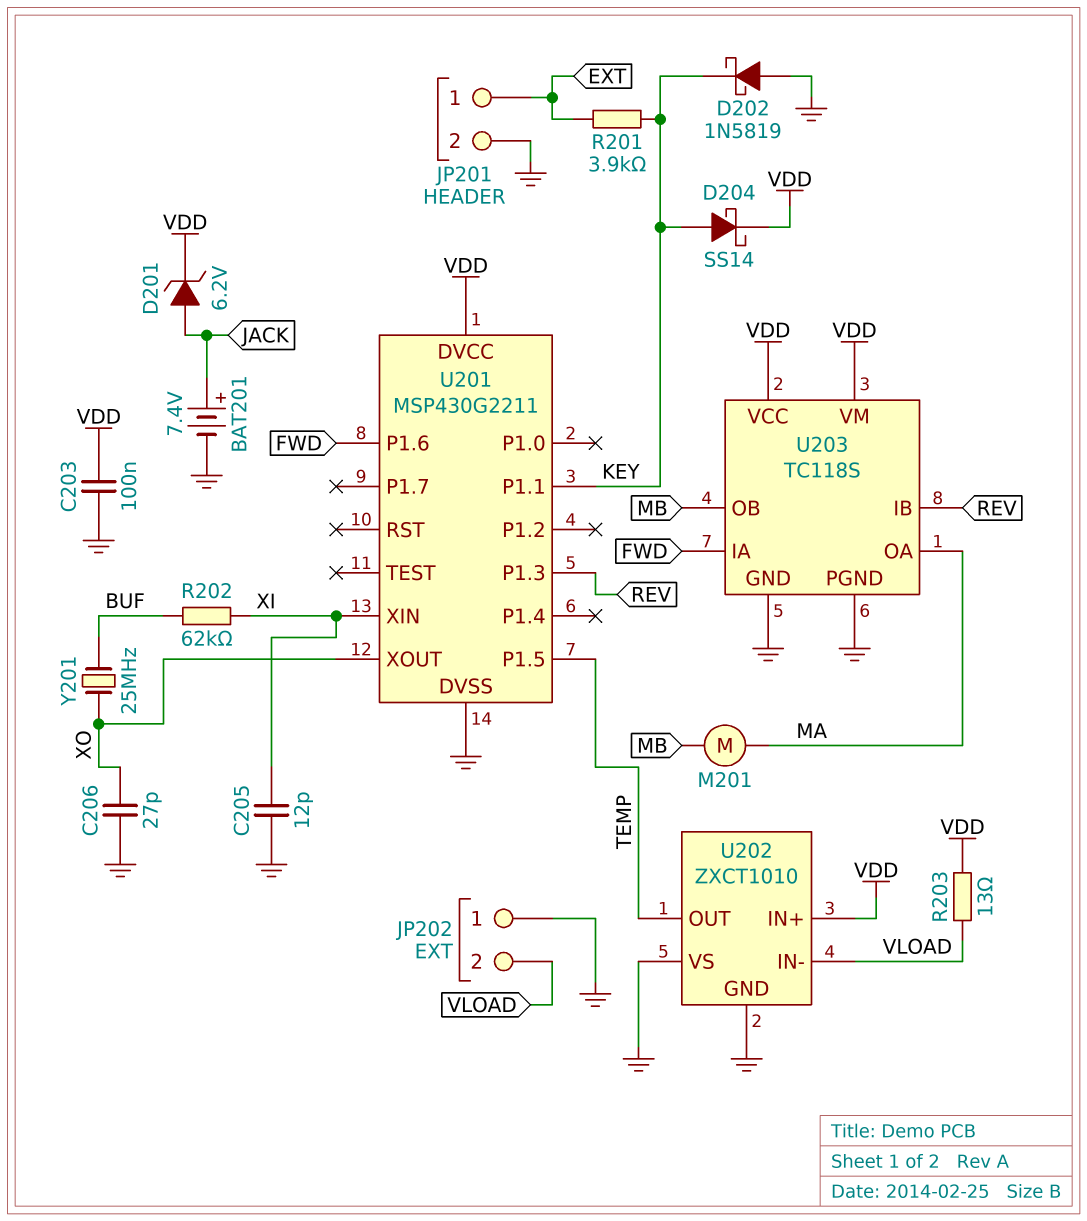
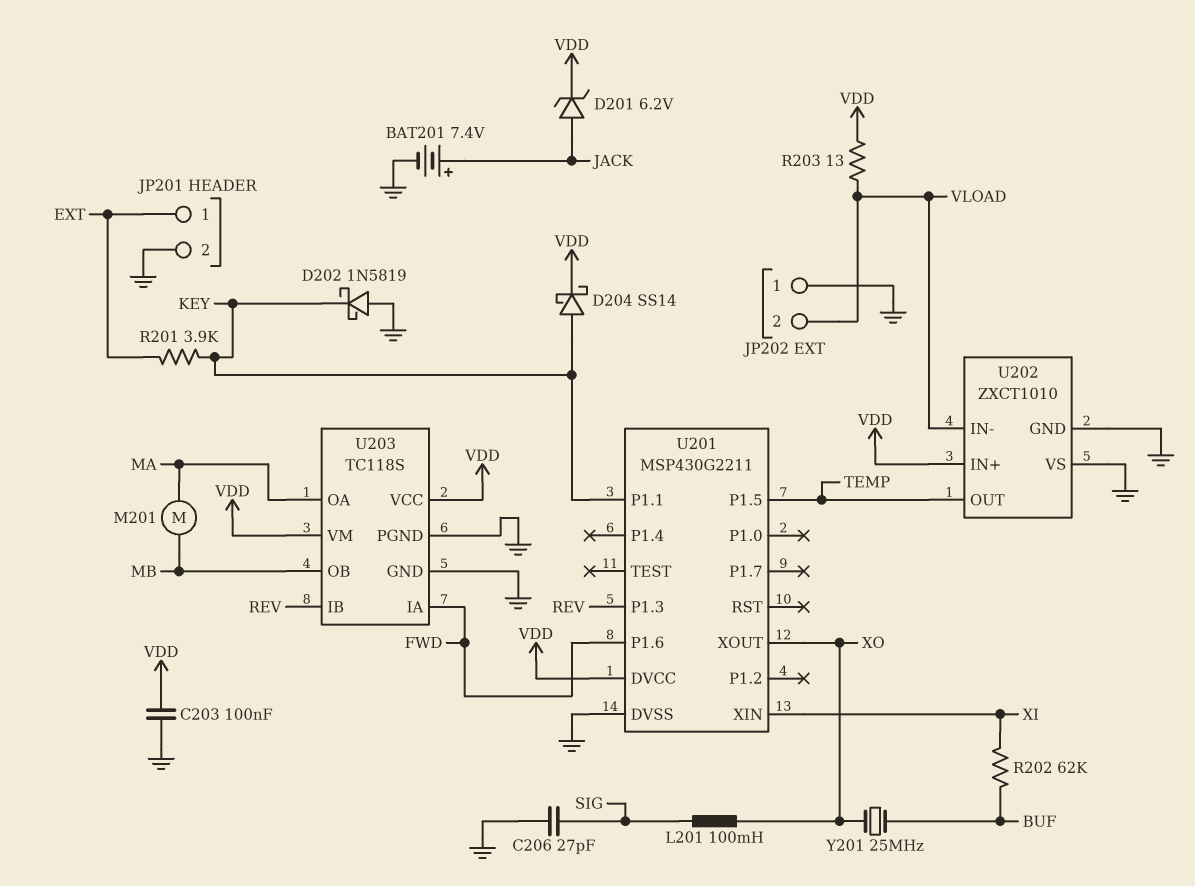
C205: 12pF (GND, XI) -> none
C206: 27pF (GND, XO) -> 27pF (GND, SIG)
L201: none -> 100mH (SIG, XO)

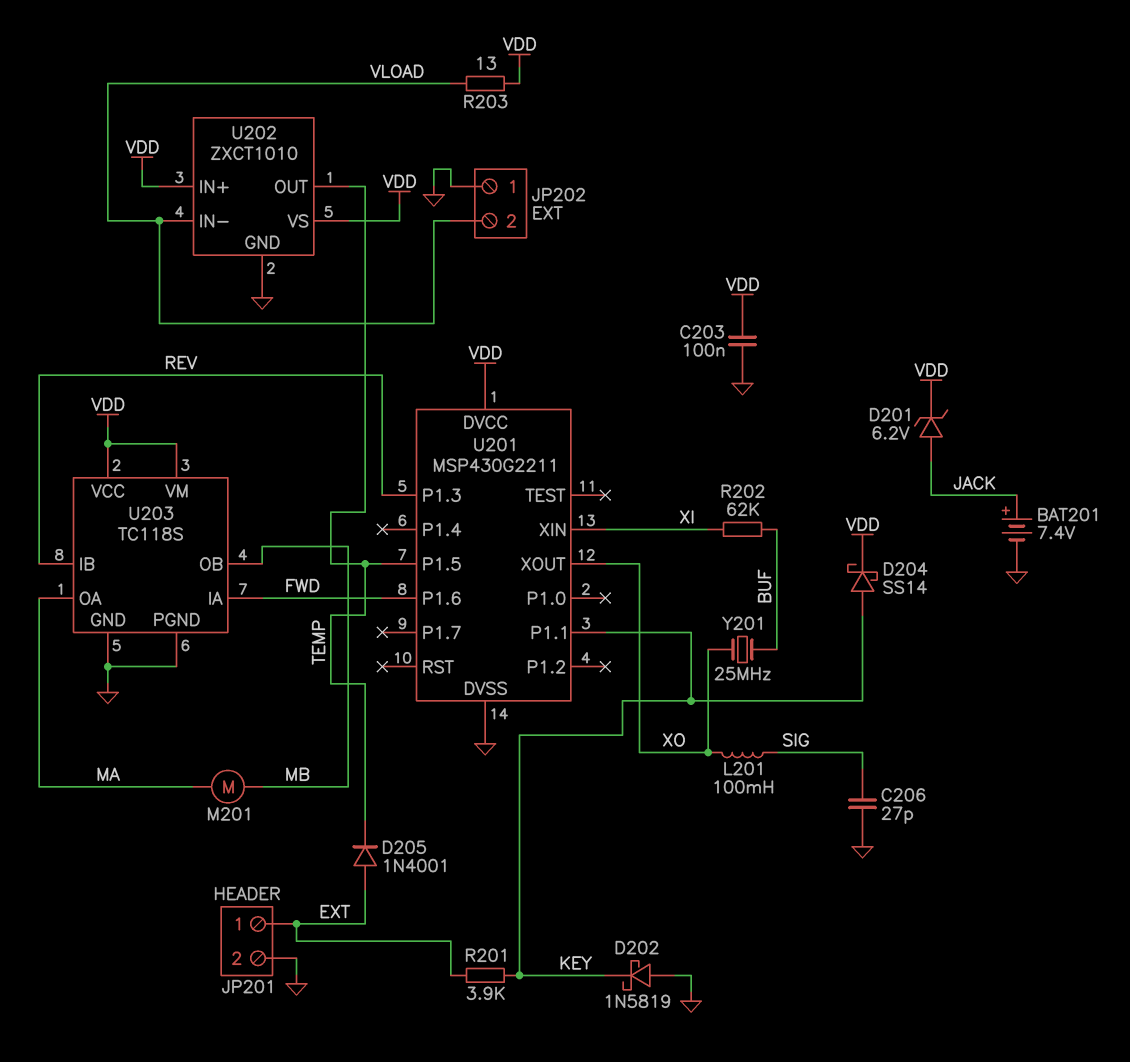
D205: none -> diode 1N4001 (A EXT, K TEMP)
U202 pin VS: GND -> VDD

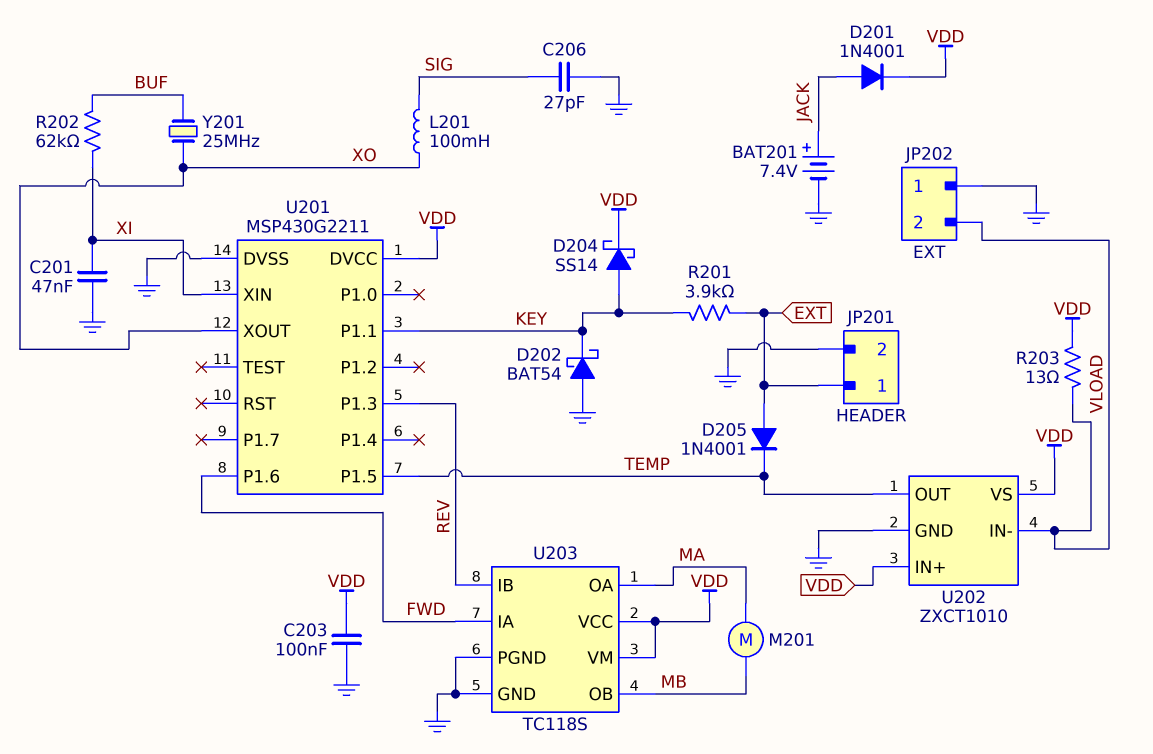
C201: none -> 47nF (GND, XI)
D201: zener 6.2V (A JACK, K VDD) -> diode 1N4001 (A JACK, K VDD)
D202: schottky 1N5819 (A GND, K KEY) -> schottky BAT54 (A GND, K KEY)

